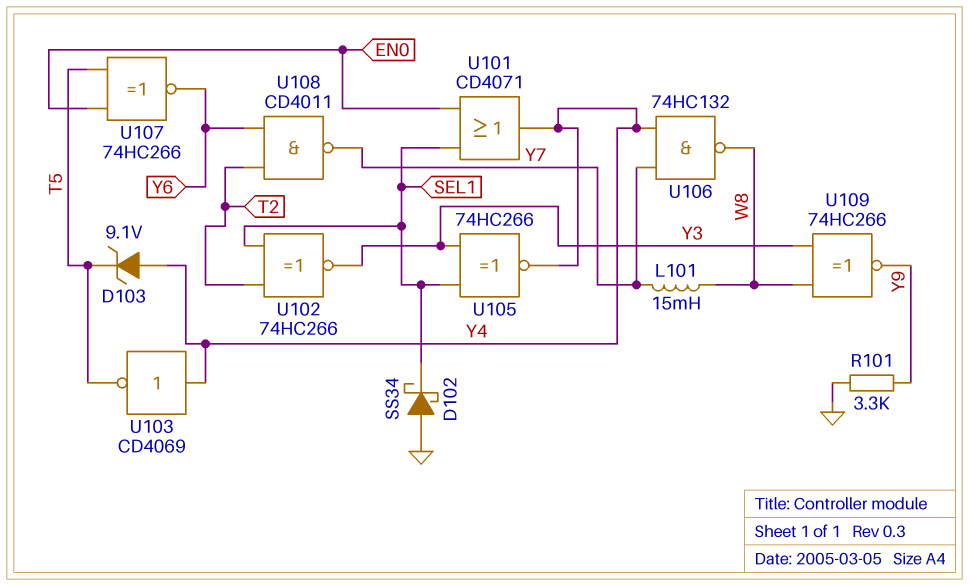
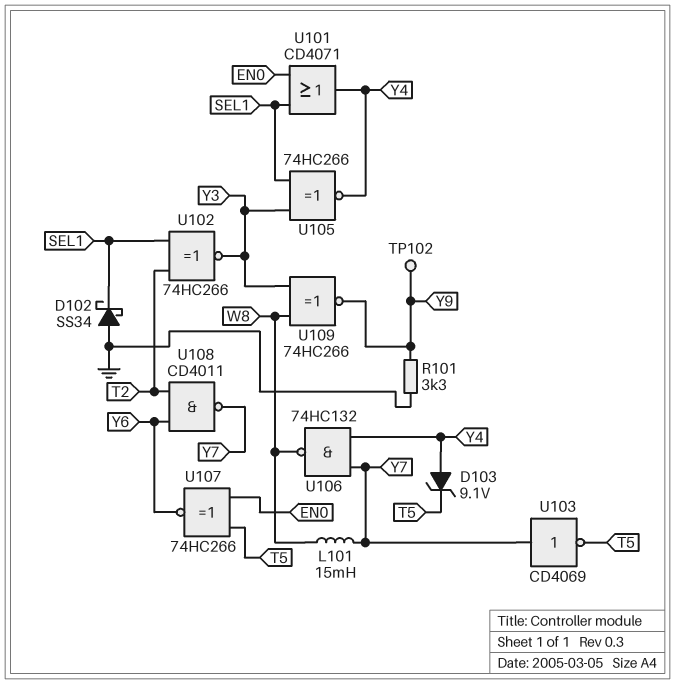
TP102: none -> test point (Y9)
U103: NOT CD4069 (in Y4, out T5) -> NOT CD4069 (in Y7, out T5)

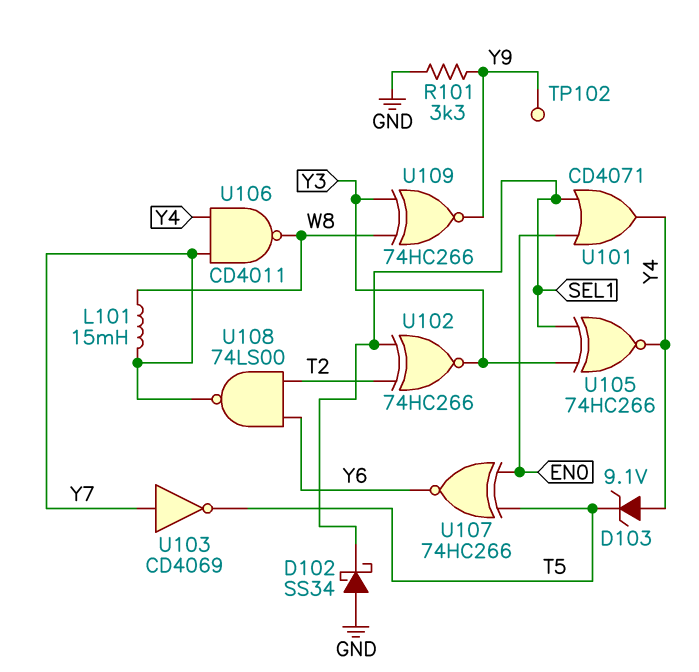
U106: NAND 74HC132 (in Y4, in Y7, out W8) -> NAND CD4011 (in Y4, in Y7, out W8)
U108: NAND CD4011 (in T2, in Y6, out Y7) -> NAND 74LS00 (in T2, in Y6, out Y7)

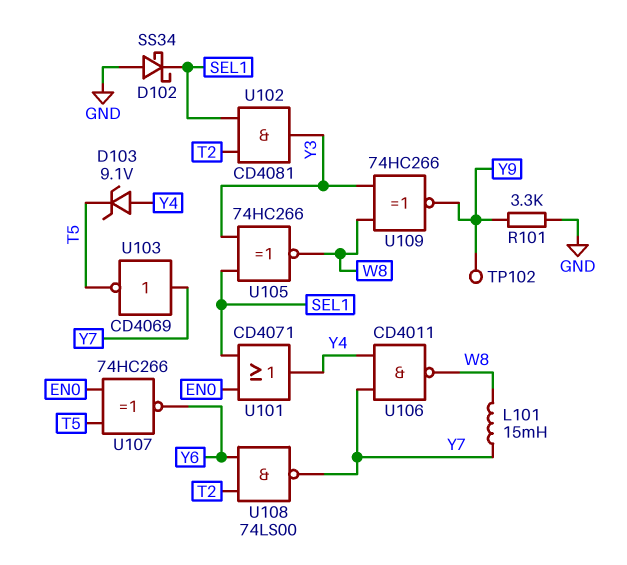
U102: XNOR 74HC266 (in SEL1, in T2, out Y3) -> AND CD4081 (in SEL1, in T2, out Y3)
U105: XNOR 74HC266 (in SEL1, in Y3, out Y4) -> XNOR 74HC266 (in SEL1, in Y3, out W8)

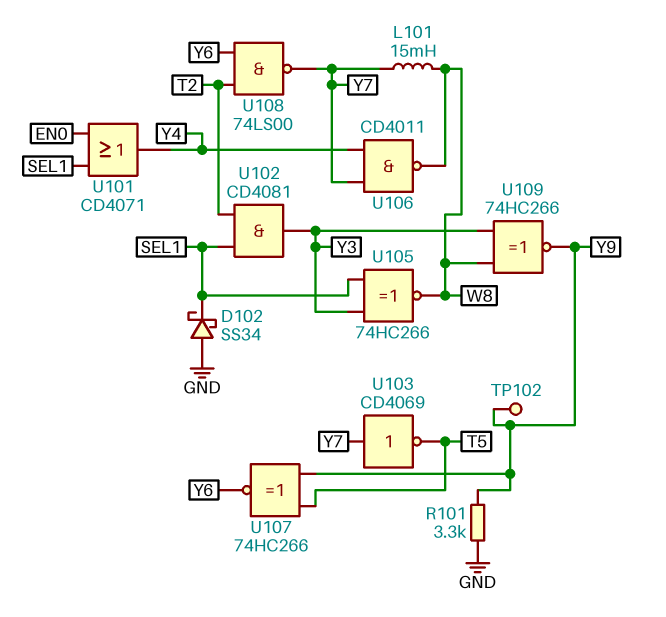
D103: zener 9.1V (A Y4, K T5) -> none
U107: XNOR 74HC266 (in EN0, in T5, out Y6) -> XNOR 74HC266 (in T5, in Y9, out Y6)

